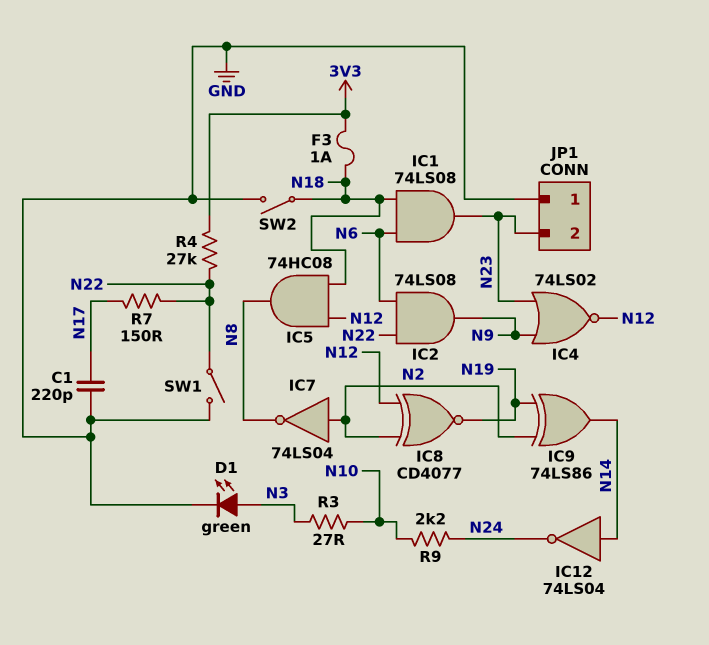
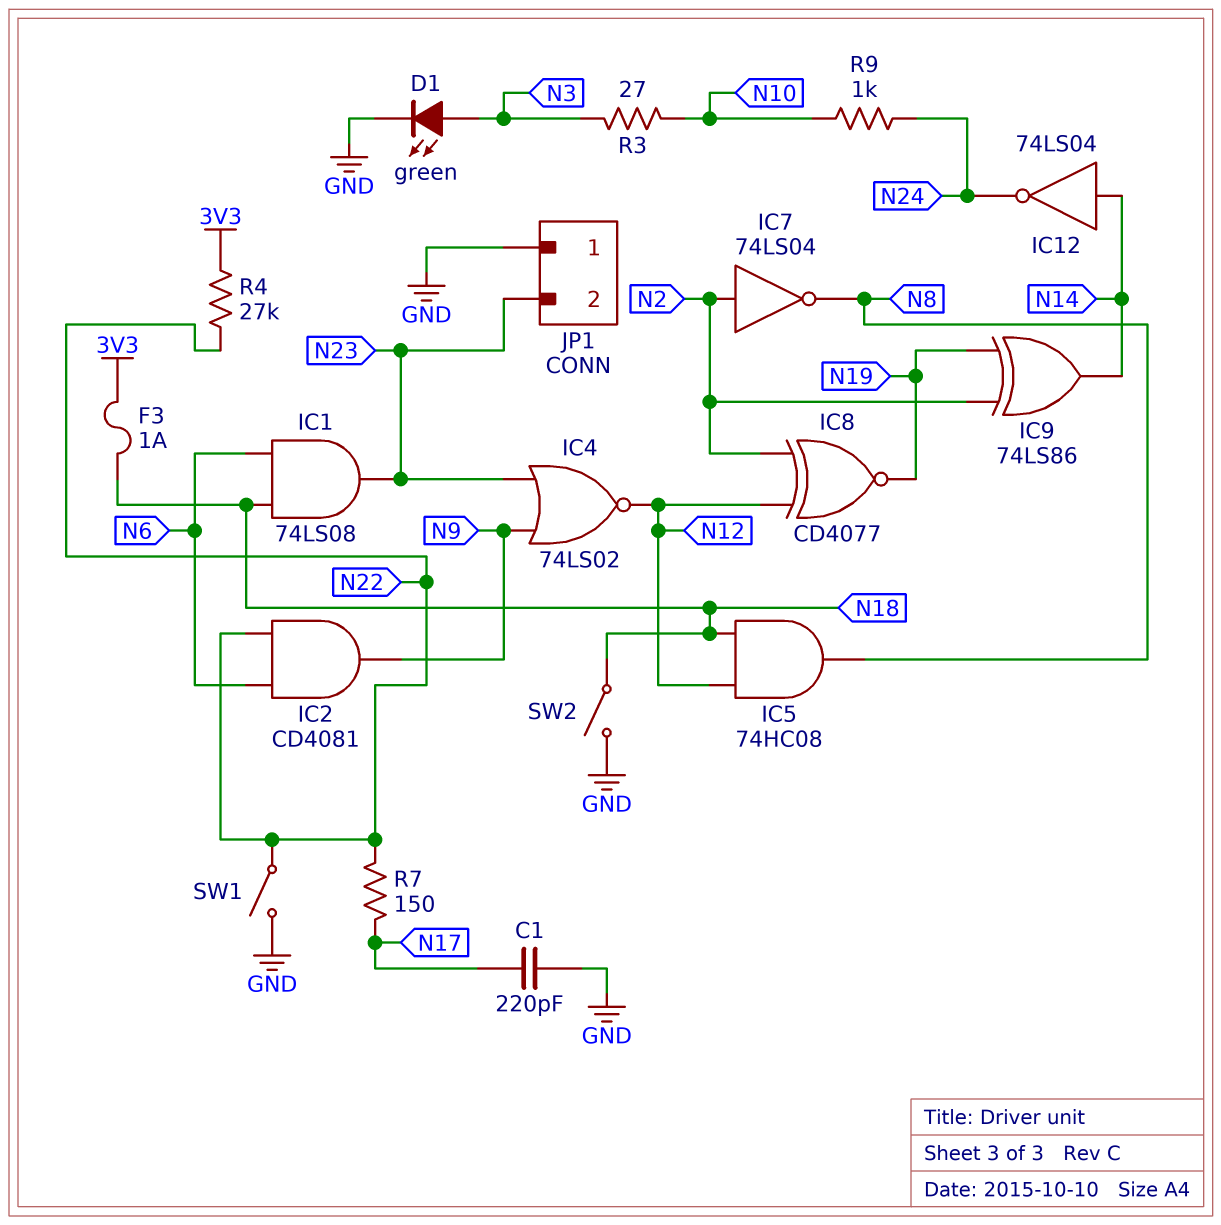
IC2: AND 74LS08 (in N6, in N22, out N9) -> AND CD4081 (in N6, in N22, out N9)
R9: 2.2k (N10, N24) -> 1k (N10, N24)

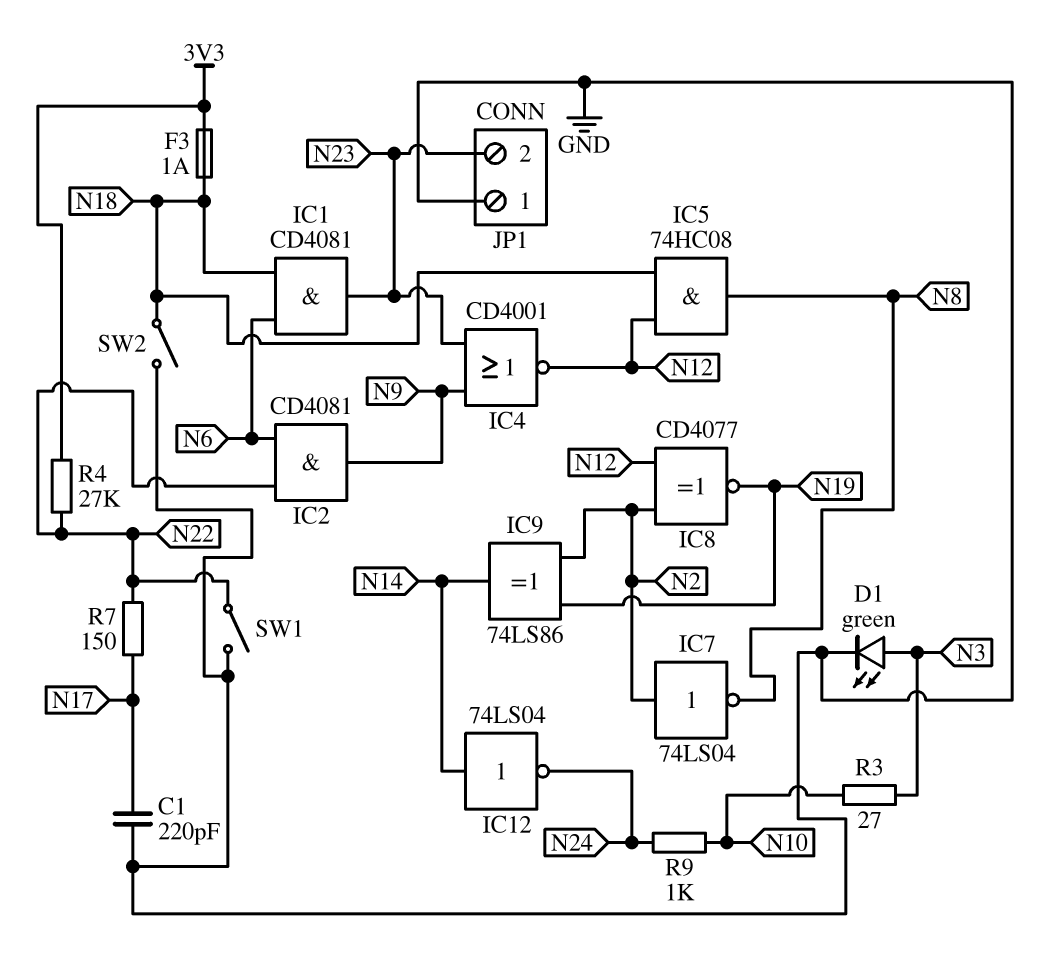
IC1: AND 74LS08 (in N6, in N18, out N23) -> AND CD4081 (in N6, in N18, out N23)
IC4: NOR 74LS02 (in N9, in N23, out N12) -> NOR CD4001 (in N9, in N23, out N12)

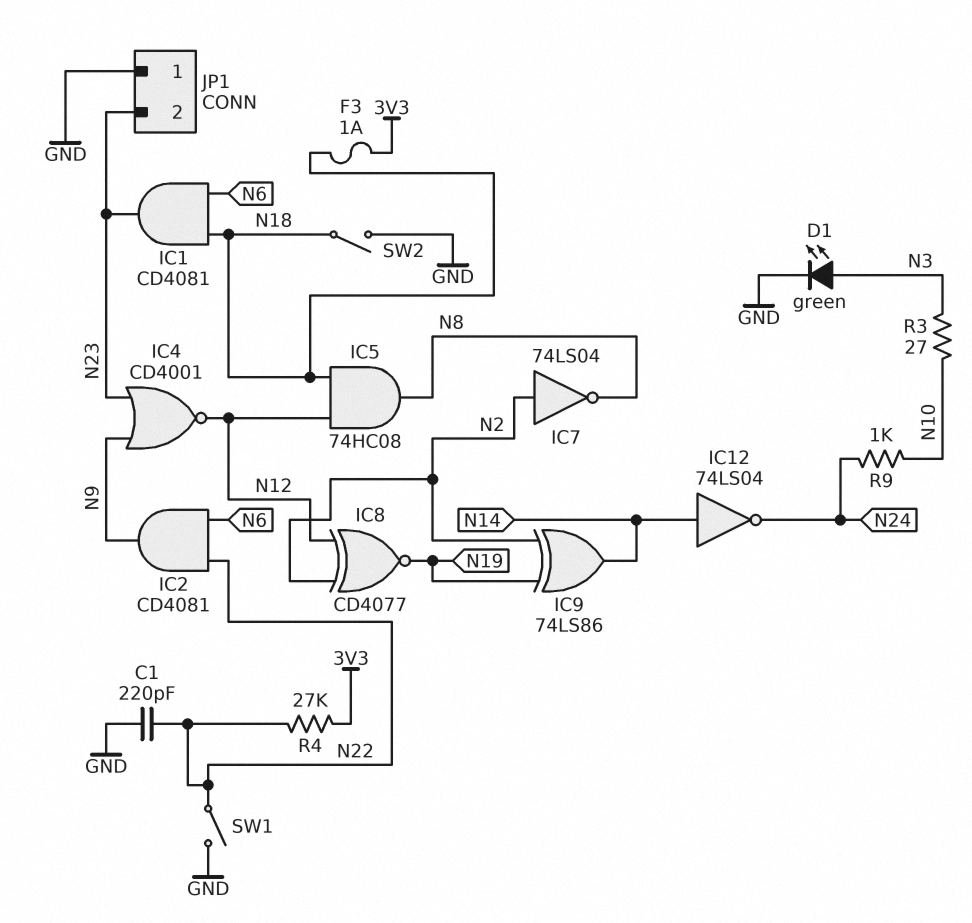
C1: 220pF (GND, N17) -> 220pF (GND, N22)
R7: 150 (N17, N22) -> none

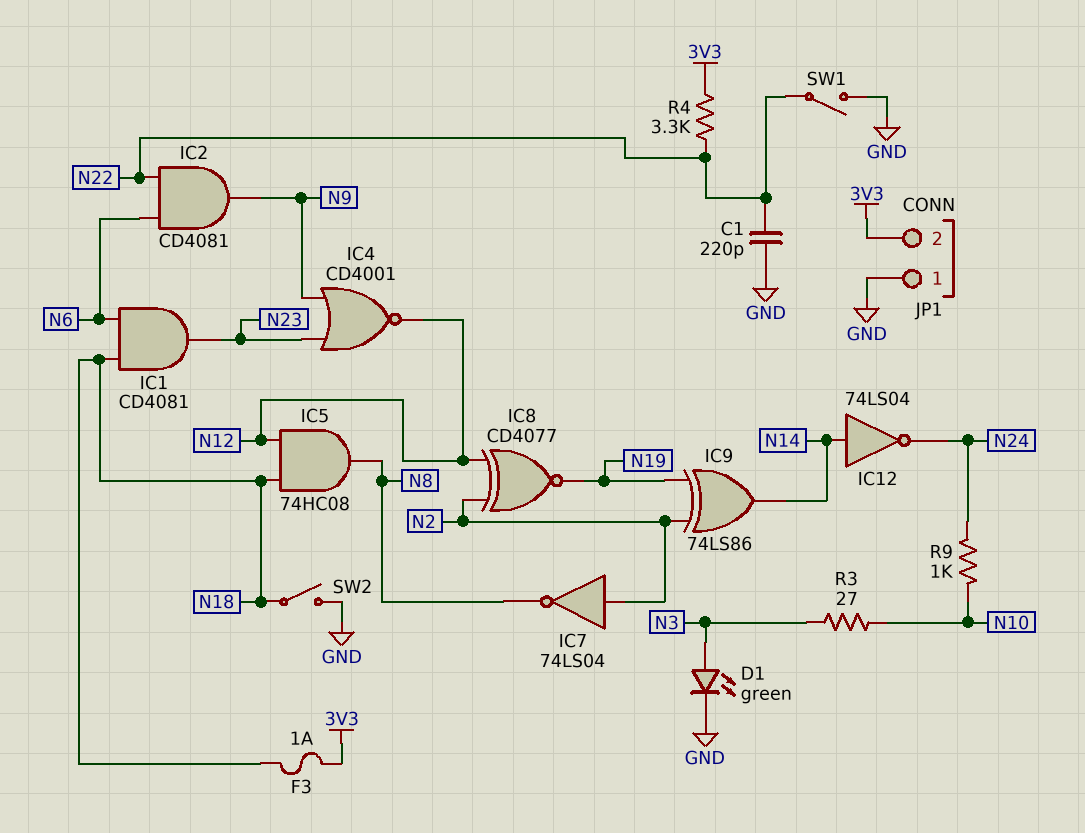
JP1 pin 2: N23 -> 3V3
R4: 27k (3V3, N22) -> 3.3k (3V3, N22)

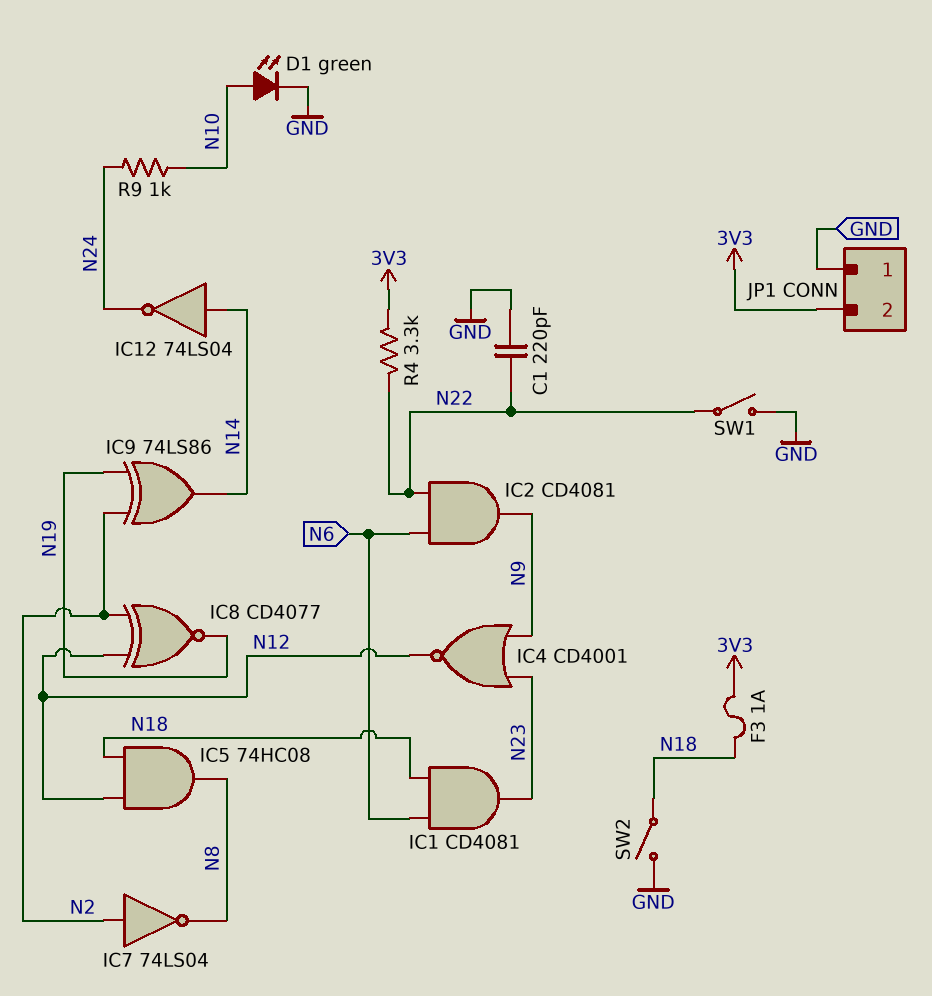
D1: LED green (A N3, K GND) -> LED green (A N10, K GND)
R3: 27 (N3, N10) -> none

